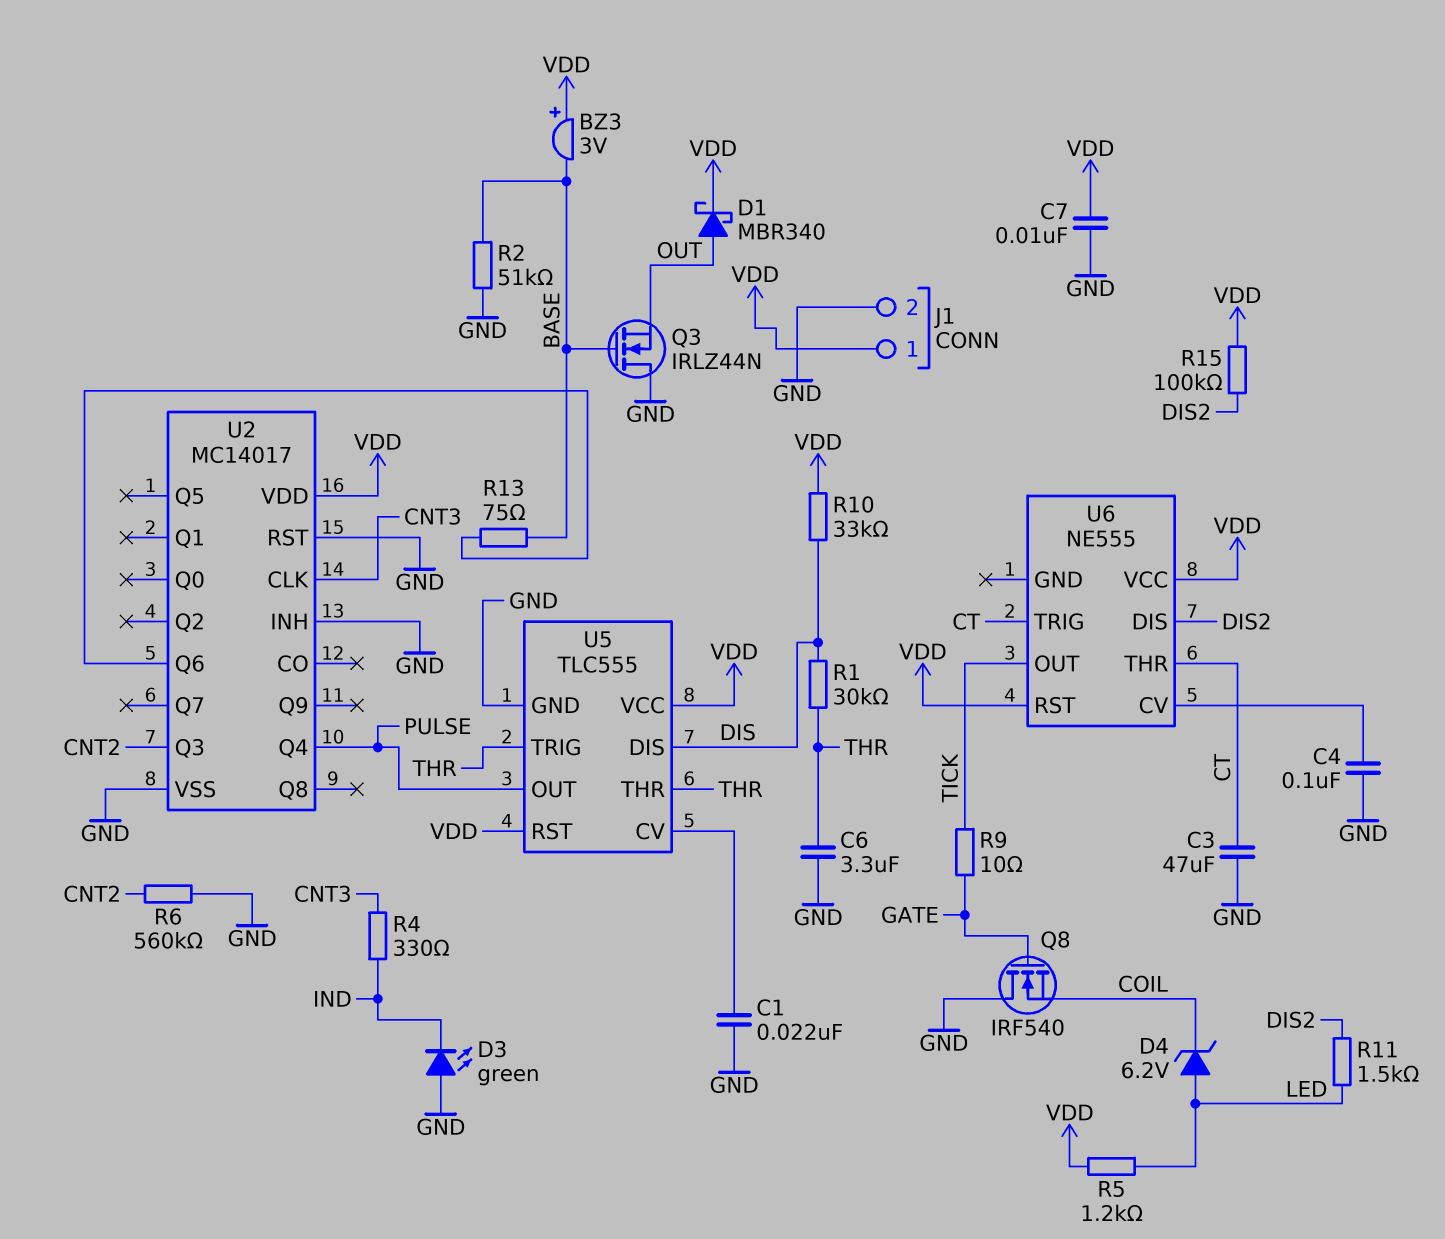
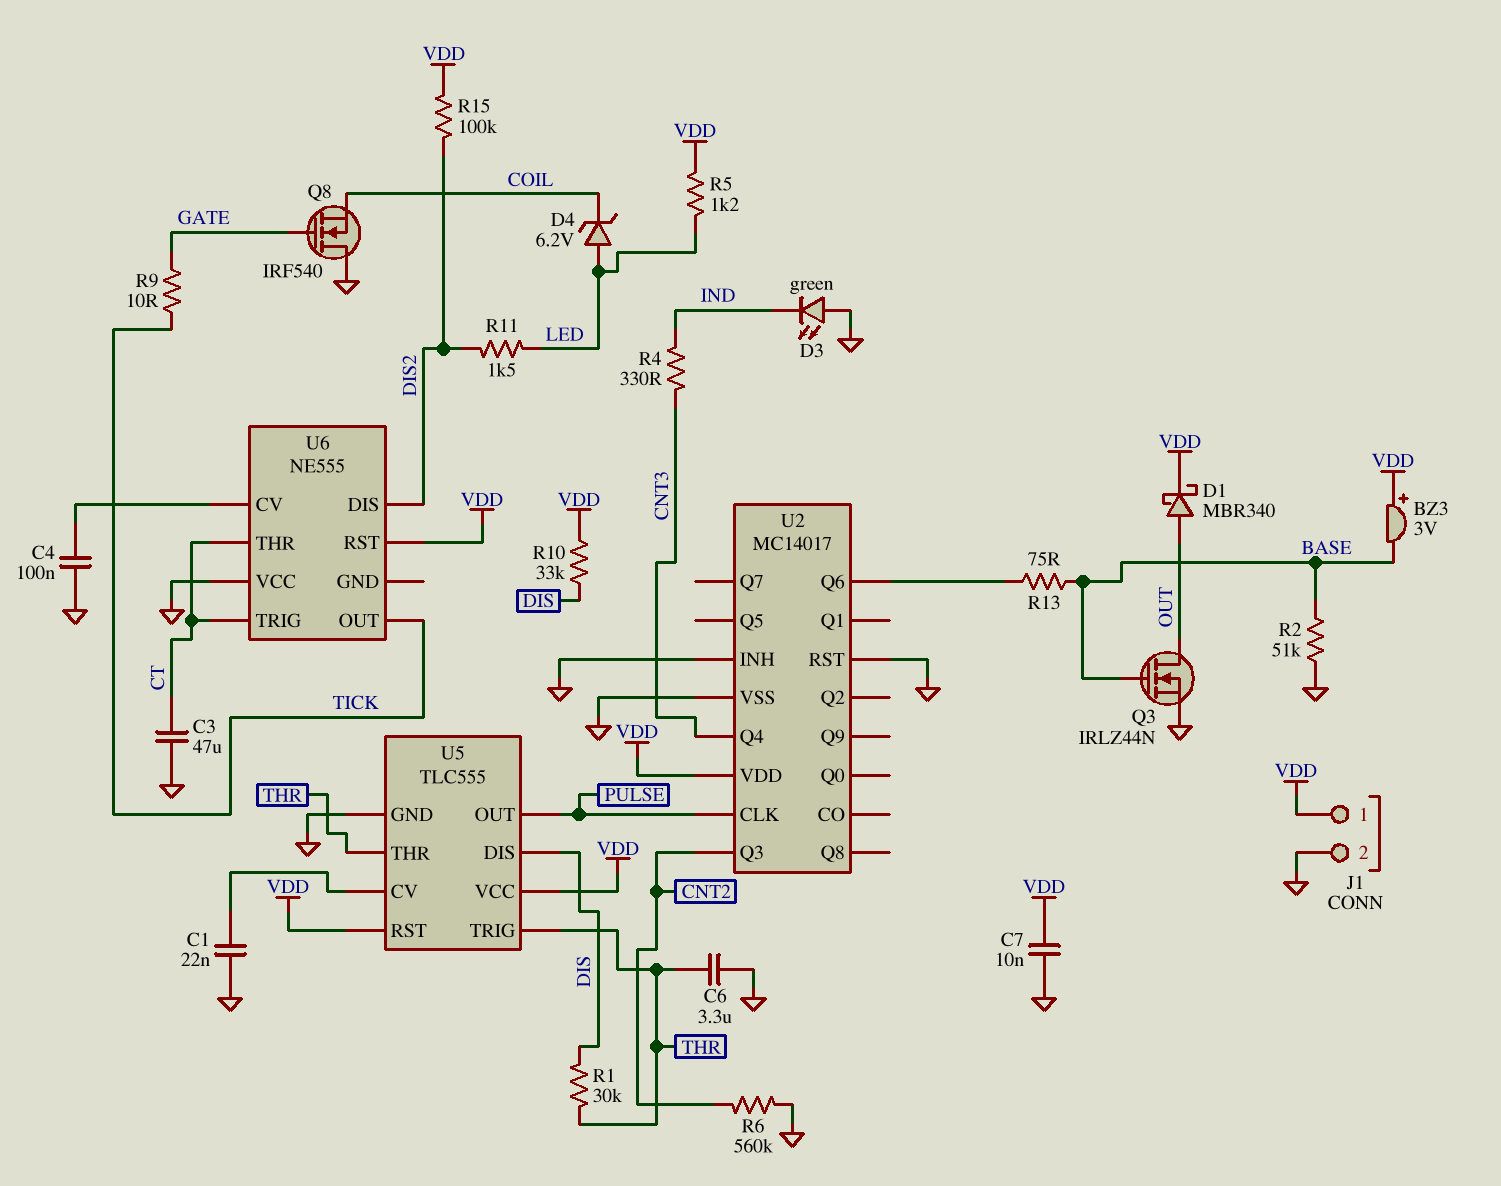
Q3: NMOS IRLZ44N (G BASE, D GND, S OUT) -> NMOS IRLZ44N (G BASE, D OUT, S GND)
U2 pin CLK: CNT3 -> PULSE
U2 pin Q4: PULSE -> CNT3
U6 pin VCC: VDD -> GND

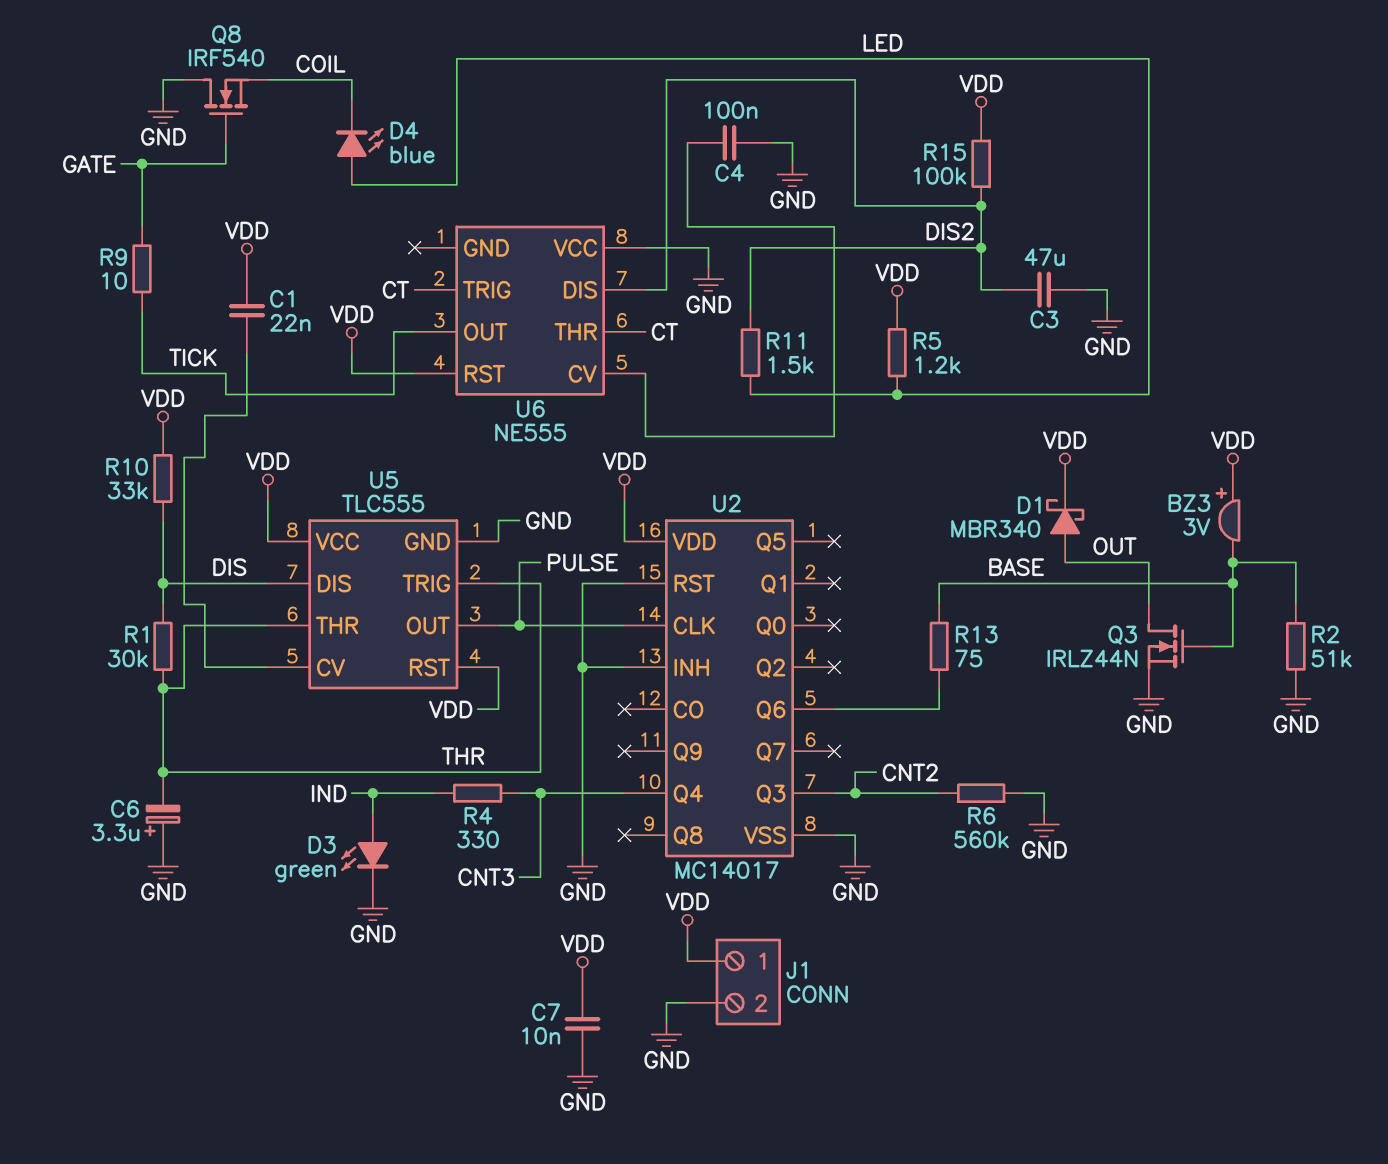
C1: 22nF (GND, U5/CV) -> 22nF (U5/CV, VDD)
C3: 47uF (CT, GND) -> 47uF (DIS2, GND)
C6: 3.3uF (GND, THR) -> 3.3uF (plus GND, minus THR)
D3: LED green (A GND, K IND) -> LED green (A IND, K GND)
D4: zener 6.2V (A LED, K COIL) -> LED blue (A LED, K COIL)

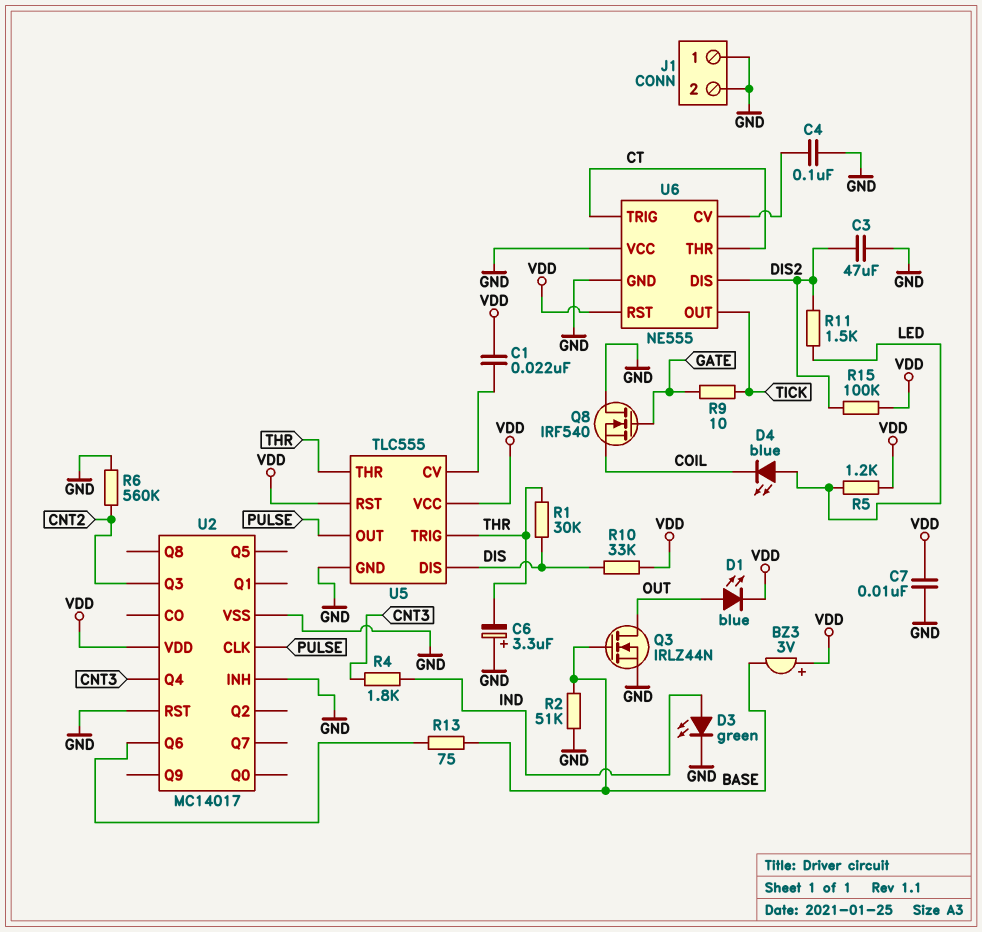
D1: schottky MBR340 (A OUT, K VDD) -> LED blue (A OUT, K VDD)
J1 pin 1: VDD -> GND
R4: 330 (CNT3, IND) -> 1.8k (CNT3, IND)
U6 pin GND: none -> GND

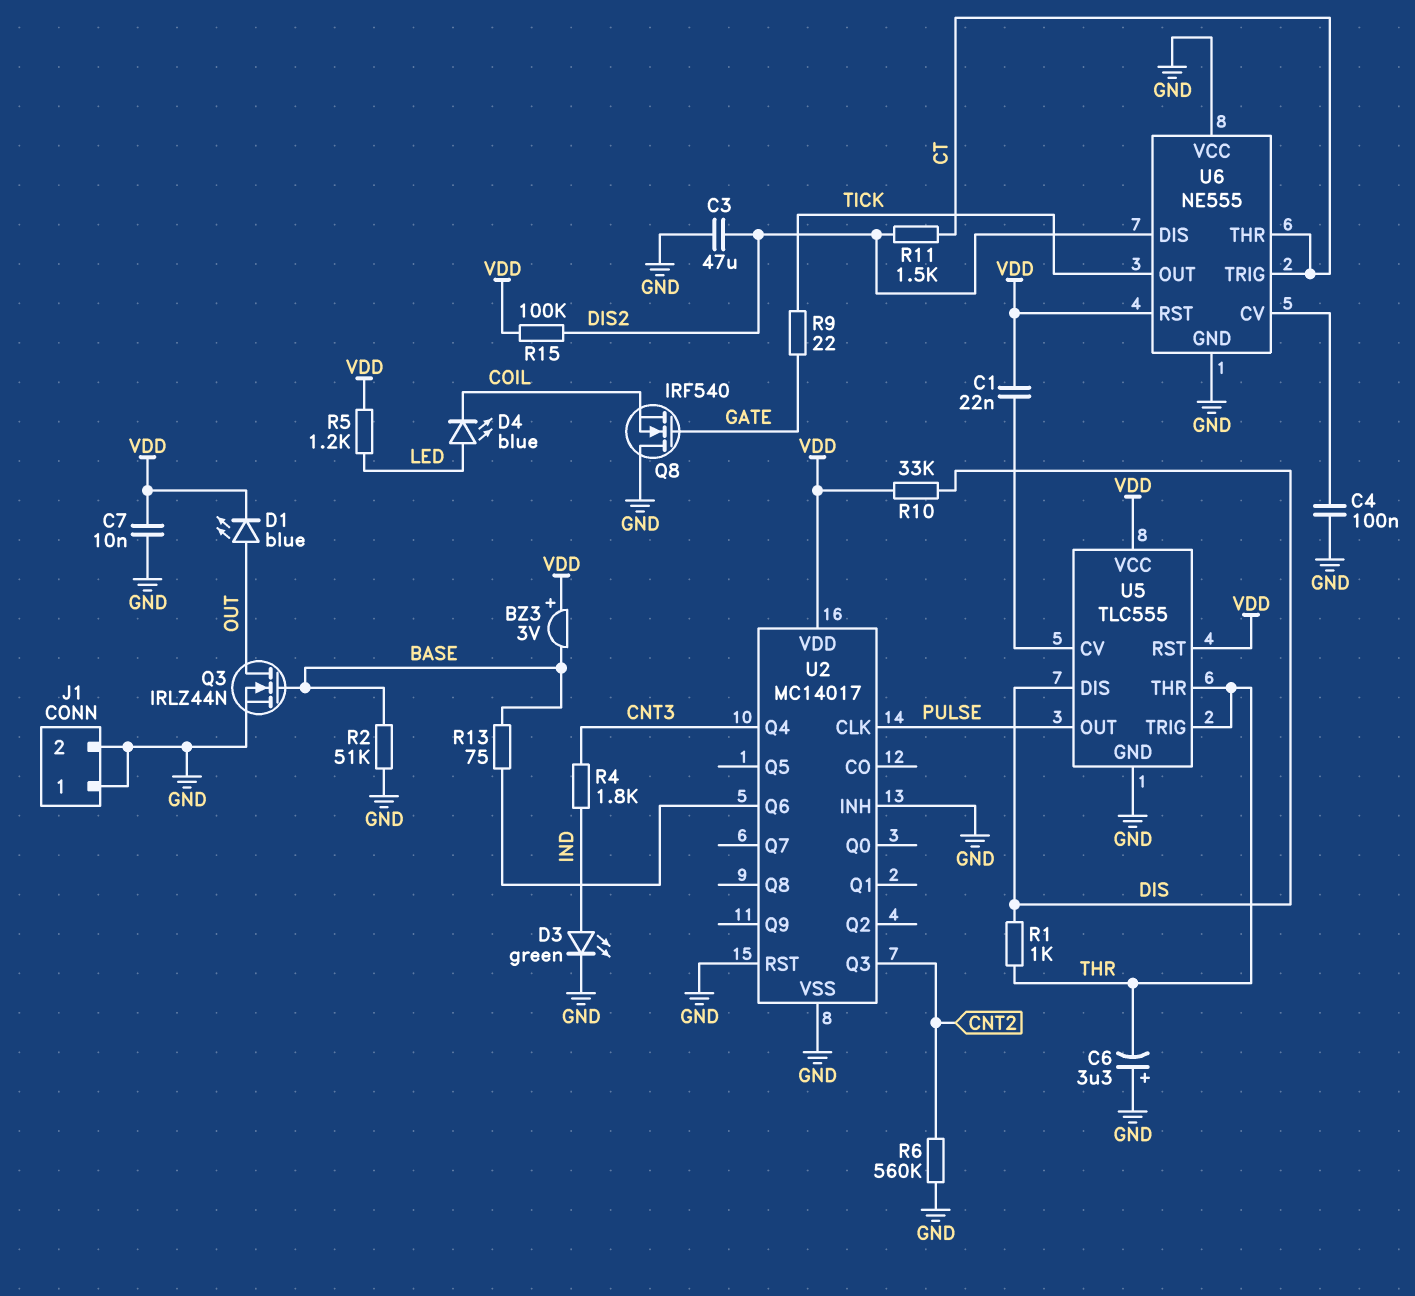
R1: 30k (DIS, THR) -> 1k (DIS, THR)
R9: 10 (GATE, TICK) -> 22 (GATE, TICK)
R11: 1.5k (DIS2, LED) -> 1.5k (CT, DIS2)

